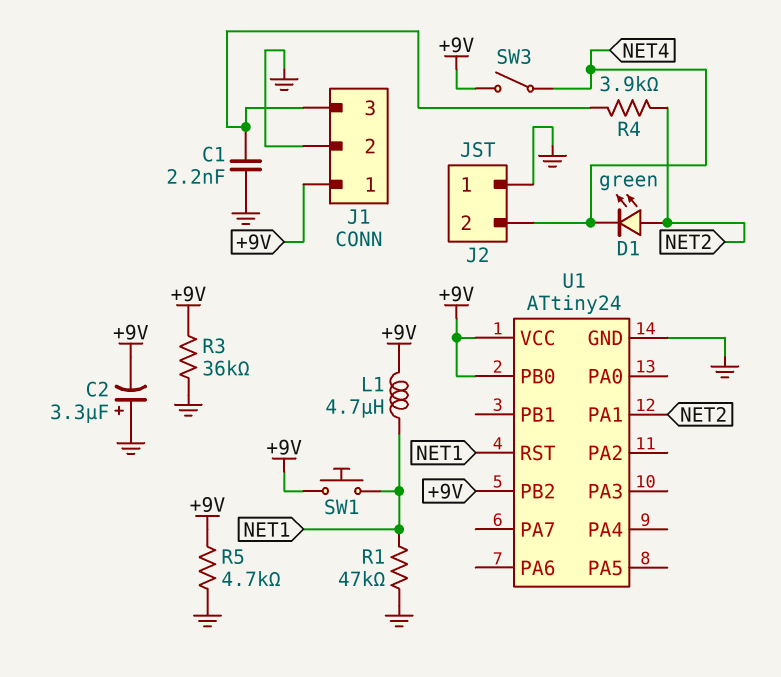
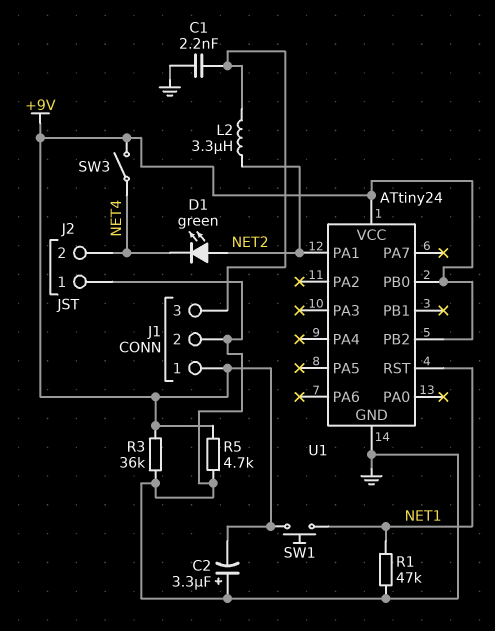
L1: 4.7uH (+9V, NET1) -> none
L2: none -> 3.3uH (J1/3, NET2)
R4: 3.9k (J1/3, NET2) -> none

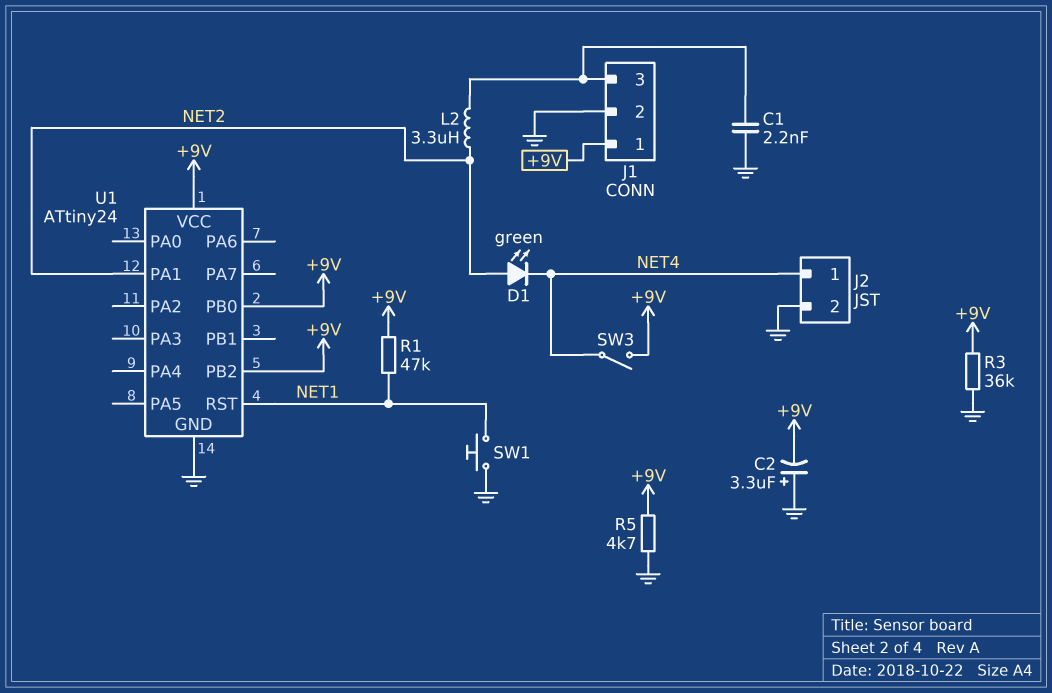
J2 pin 1: GND -> NET4
J2 pin 2: NET4 -> GND
R1: 47k (GND, NET1) -> 47k (+9V, NET1)
SW1: button (+9V, NET1) -> button (GND, NET1)

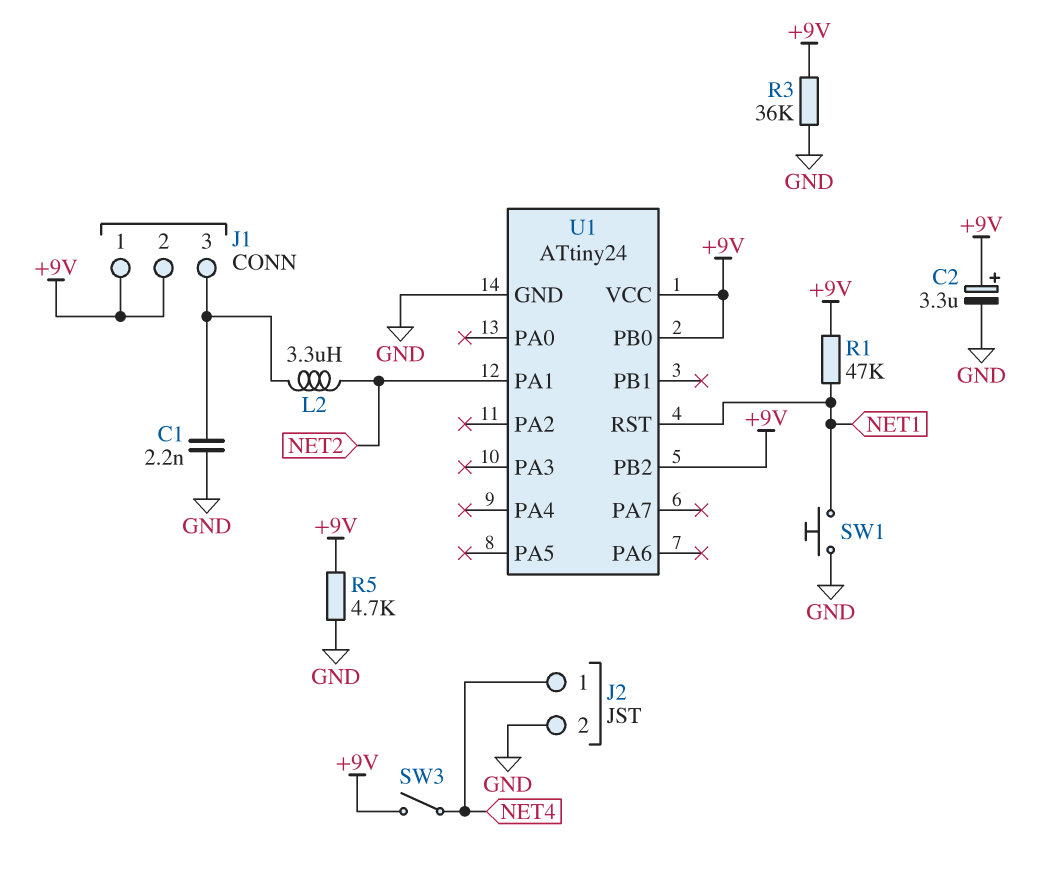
C2: 3.3uF (plus GND, minus +9V) -> 3.3uF (plus +9V, minus GND)
D1: LED green (A NET2, K NET4) -> none
J1 pin 2: GND -> +9V

